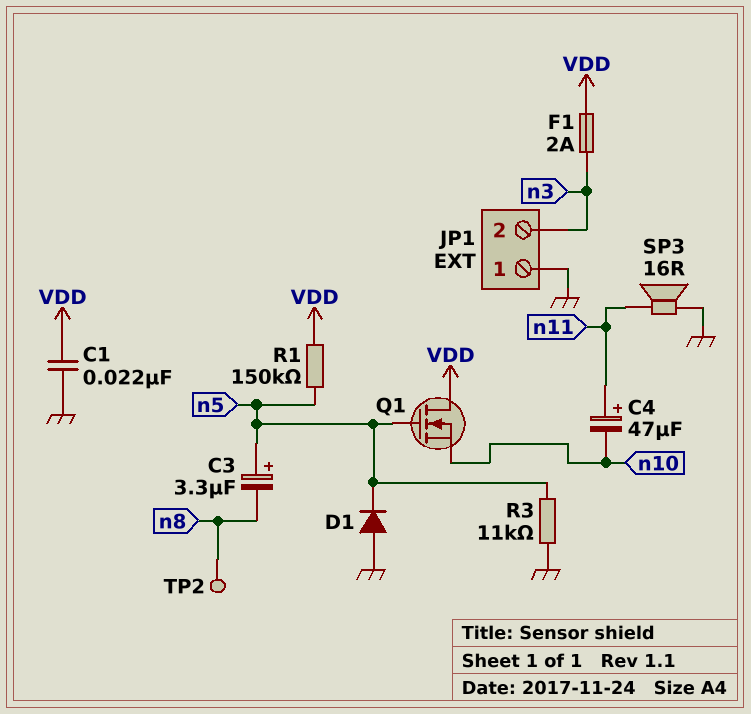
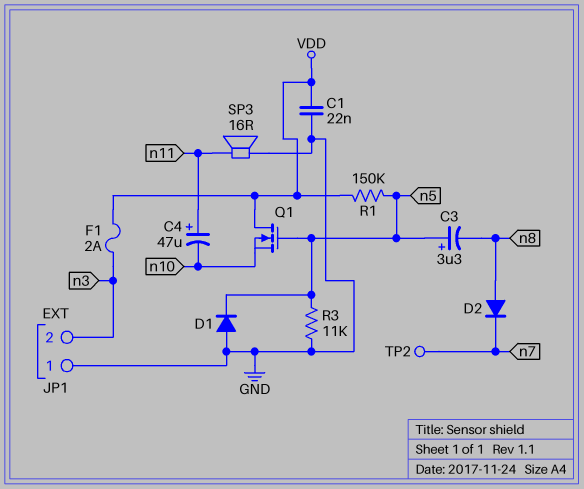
D2: none -> diode (A n8, K n7)
TP2: test point (n8) -> test point (n7)

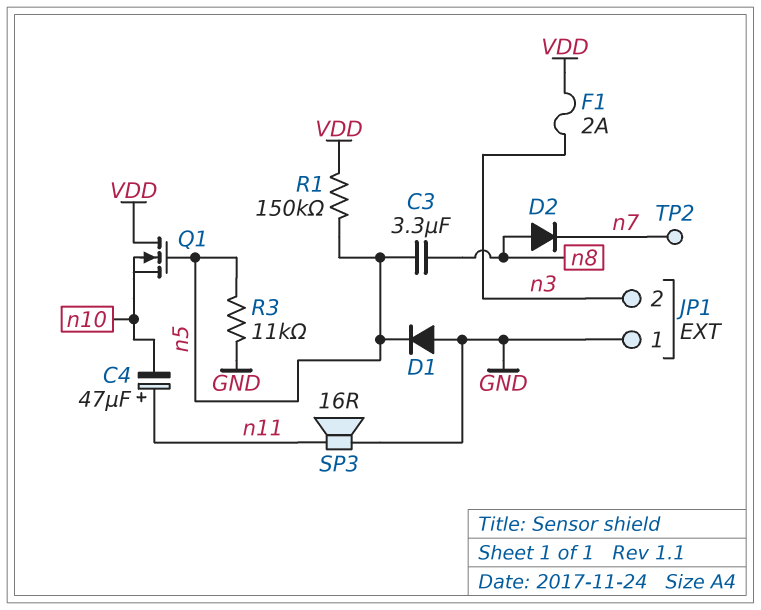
C1: 22nF (GND, VDD) -> none
C3: 3.3uF (plus n5, minus n8) -> 3.3uF (n5, n8)

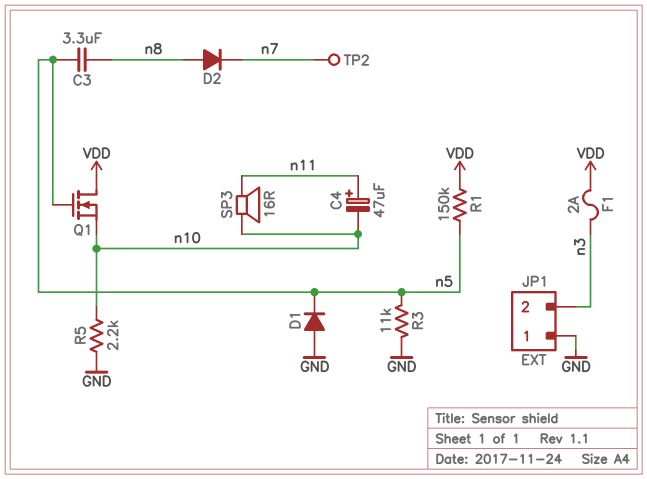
R5: none -> 2.2k (GND, n10)
SP3: speaker 16R (GND, n11) -> speaker 16R (n10, n11)

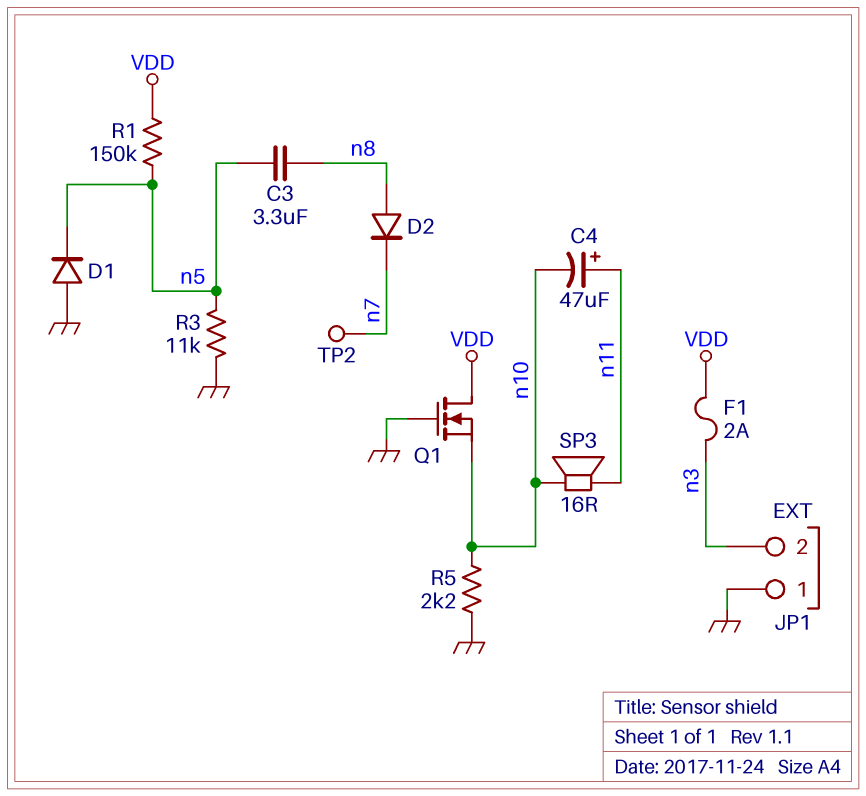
Q1: NMOS (G n5, D VDD, S n10) -> NMOS (G GND, D VDD, S n10)

